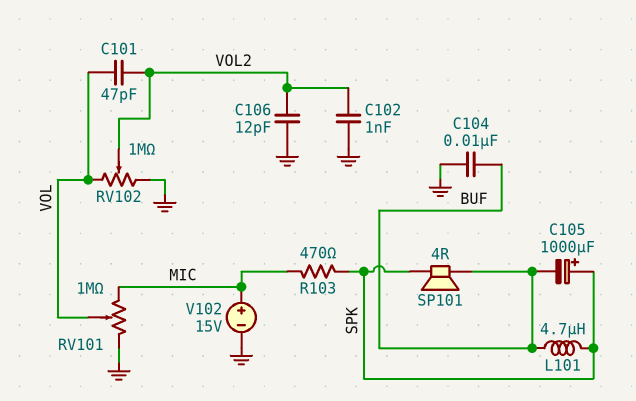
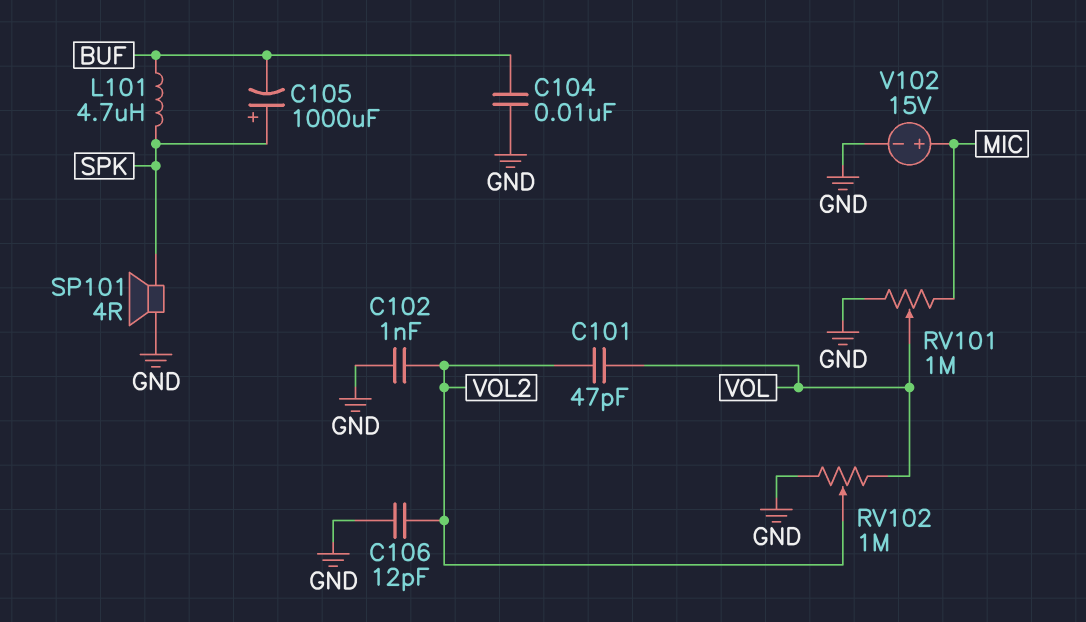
R103: 470 (MIC, SPK) -> none
SP101: speaker 4R (BUF, SPK) -> speaker 4R (GND, SPK)

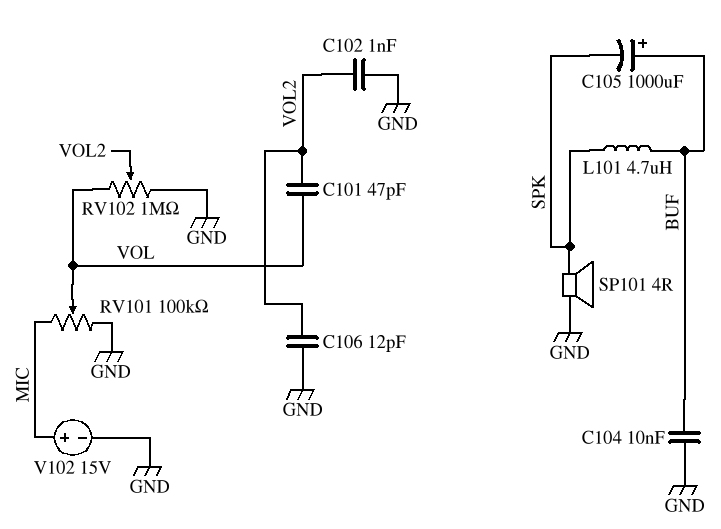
C105: 1000uF (plus SPK, minus BUF) -> 1000uF (plus BUF, minus SPK)
RV101: 1M (GND, MIC, wiper VOL) -> 100k (GND, MIC, wiper VOL)

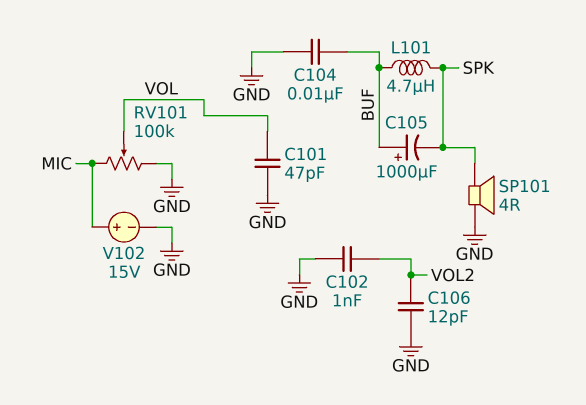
C101: 47pF (VOL, VOL2) -> 47pF (GND, VOL)
RV102: 1M (GND, VOL, wiper VOL2) -> none

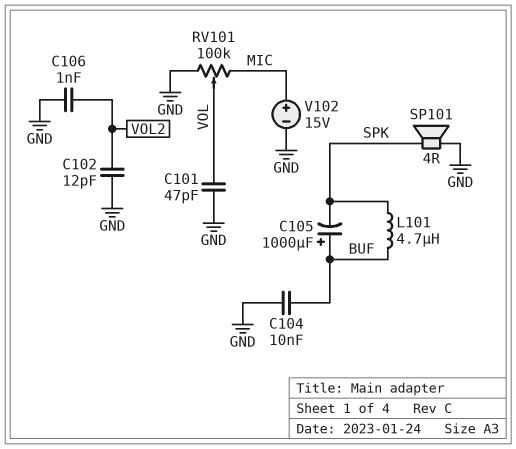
C102: 1nF (GND, VOL2) -> 12pF (GND, VOL2)
C106: 12pF (GND, VOL2) -> 1nF (GND, VOL2)

